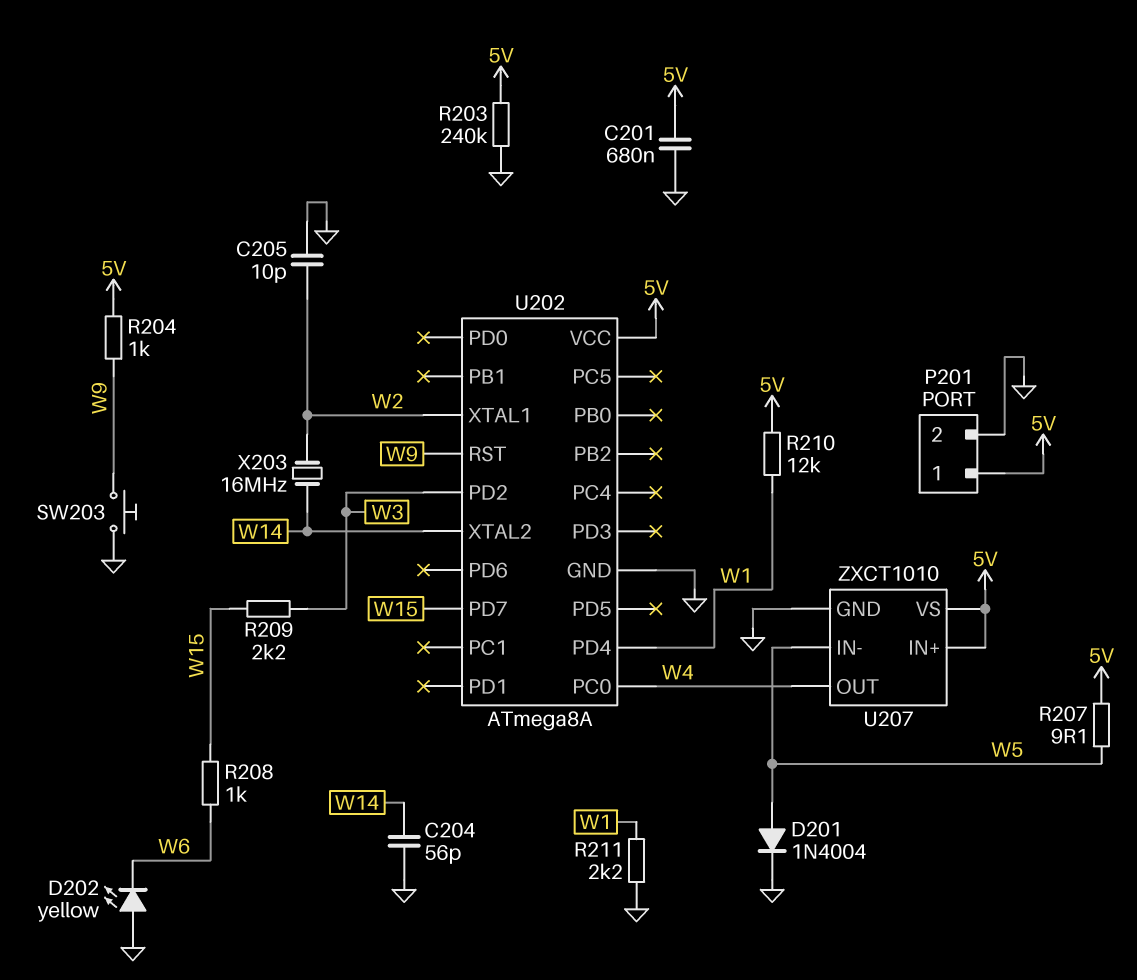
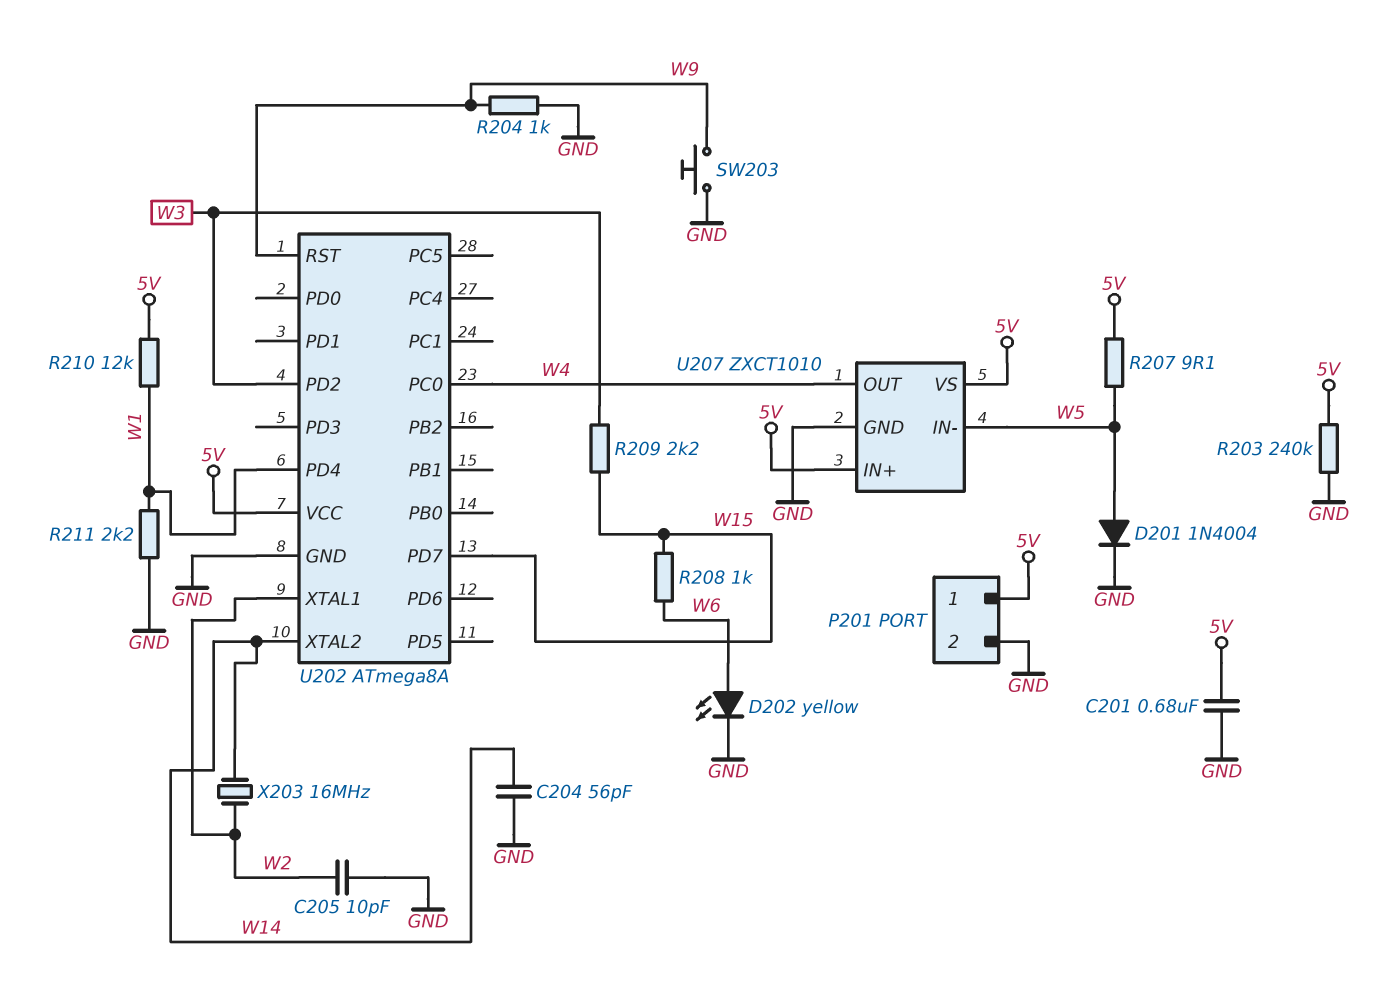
D202: LED yellow (A GND, K W6) -> LED yellow (A W6, K GND)
R204: 1k (5V, W9) -> 1k (GND, W9)

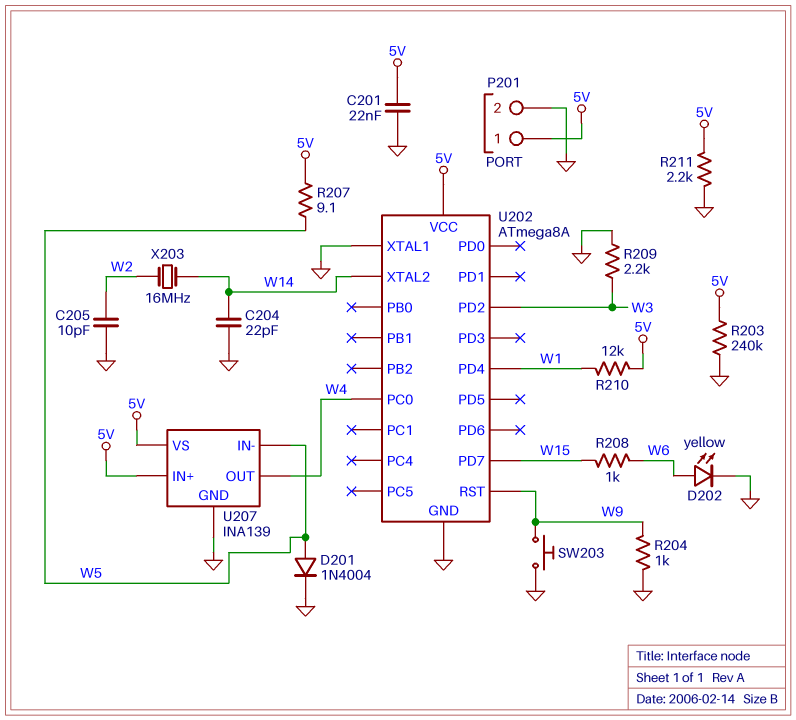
C201: 680nF (5V, GND) -> 22nF (5V, GND)
C204: 56pF (GND, W14) -> 22pF (GND, W14)
R209: 2.2k (W3, W15) -> 2.2k (GND, W3)
R211: 2.2k (GND, W1) -> 2.2k (5V, GND)
U202 pin XTAL1: W2 -> GND
U207: ZXCT1010 -> INA139

